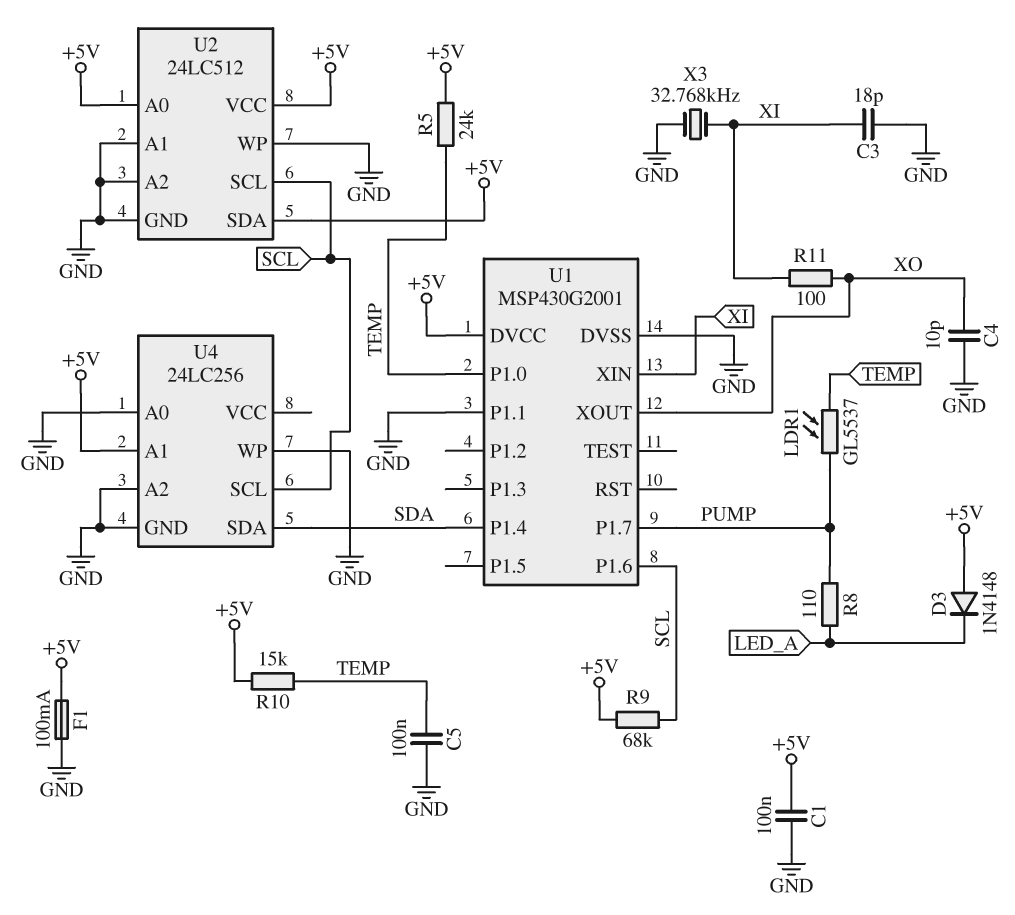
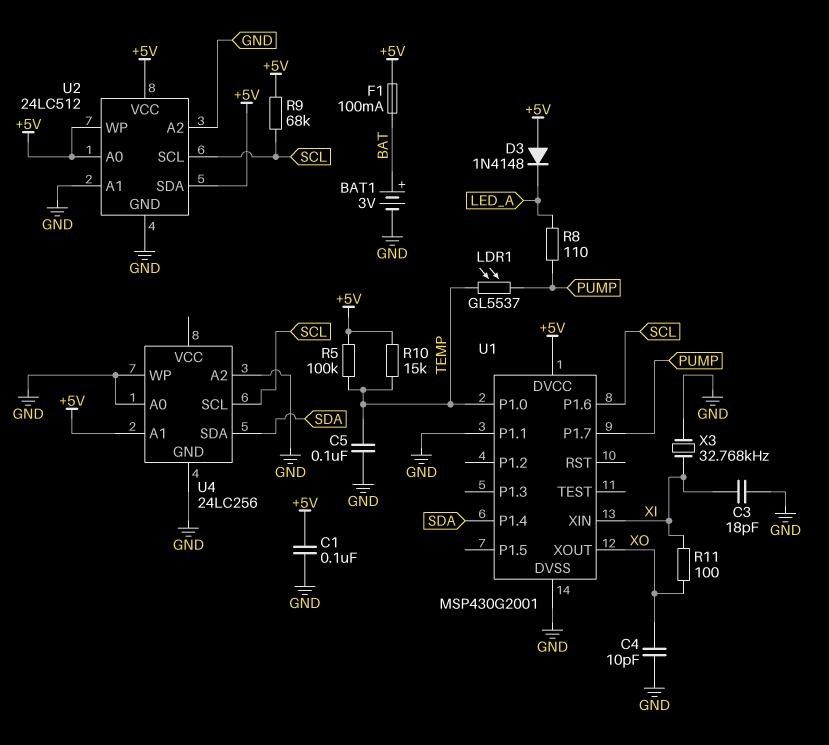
BAT1: none -> 3V (plus BAT, minus GND)
F1: 100mA (+5V, GND) -> 100mA (+5V, BAT)
R5: 24k (+5V, TEMP) -> 100k (+5V, TEMP)
U2 pin WP: GND -> +5V

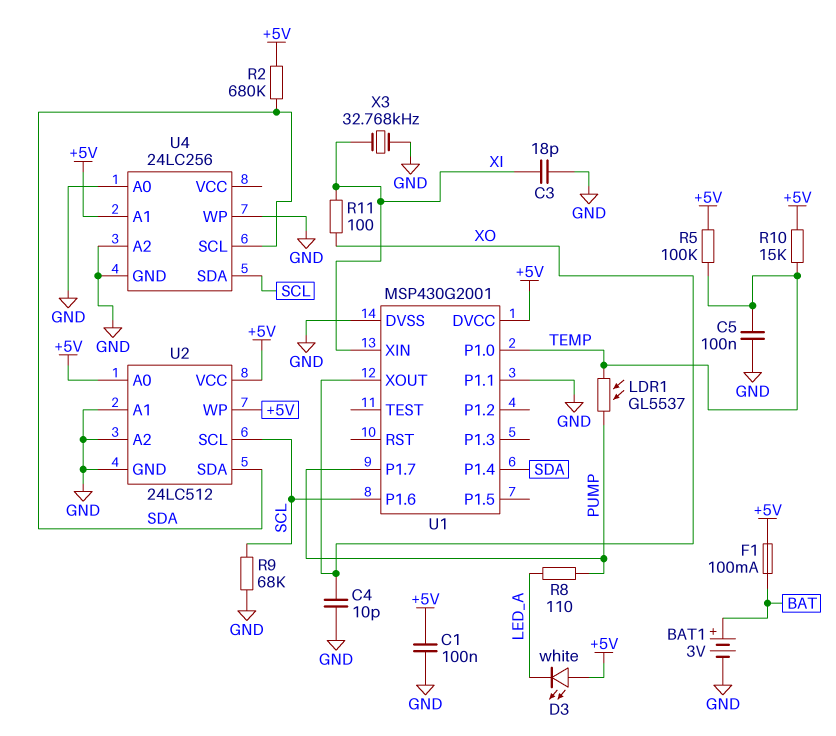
D3: diode 1N4148 (A +5V, K LED_A) -> LED white (A +5V, K LED_A)
R2: none -> 680k (+5V, SDA)
R9: 68k (+5V, SCL) -> 68k (GND, SCL)
U2 pin SDA: +5V -> SDA
U4 pin SCL: SCL -> SDA
U4 pin SDA: SDA -> SCL

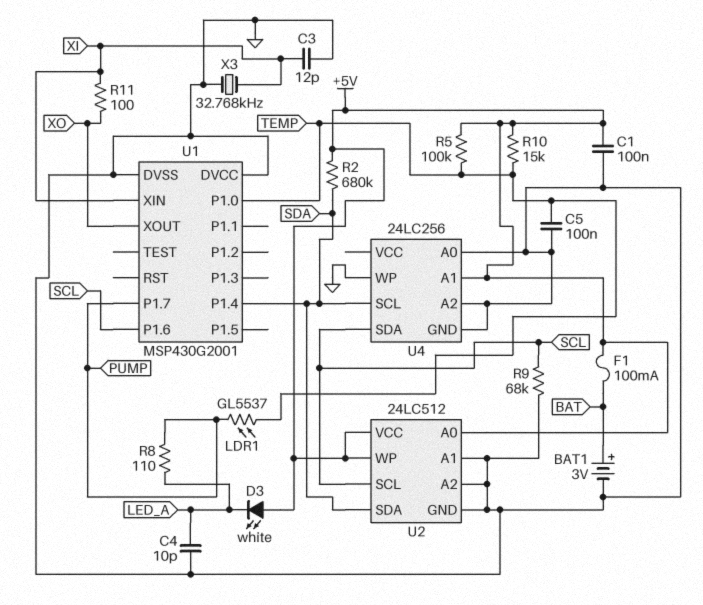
C3: 18pF (GND, XI) -> 12pF (GND, XI)
C4: 10pF (GND, XO) -> 10pF (GND, LED_A)
U1 pin DVCC: +5V -> GND
U1 pin P1.1: GND -> none

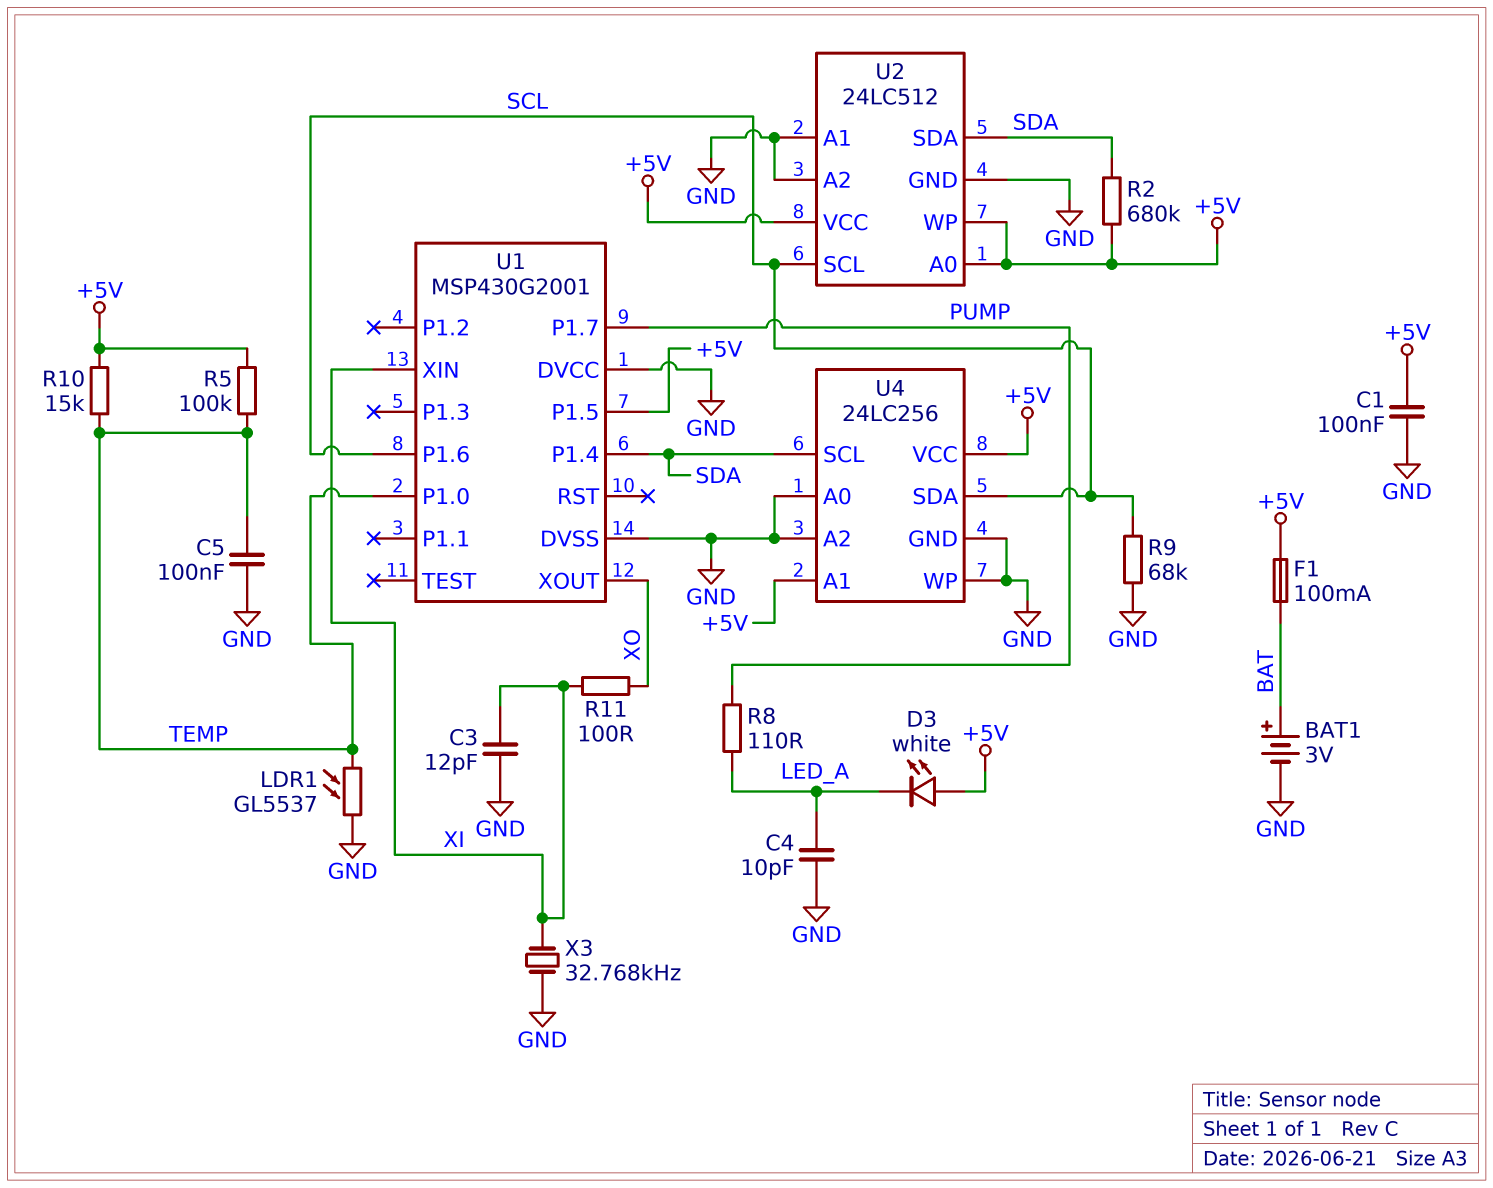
LDR1: GL5537 (PUMP, TEMP) -> GL5537 (GND, TEMP)
U1 pin P1.5: none -> +5V
U4 pin VCC: none -> +5V

